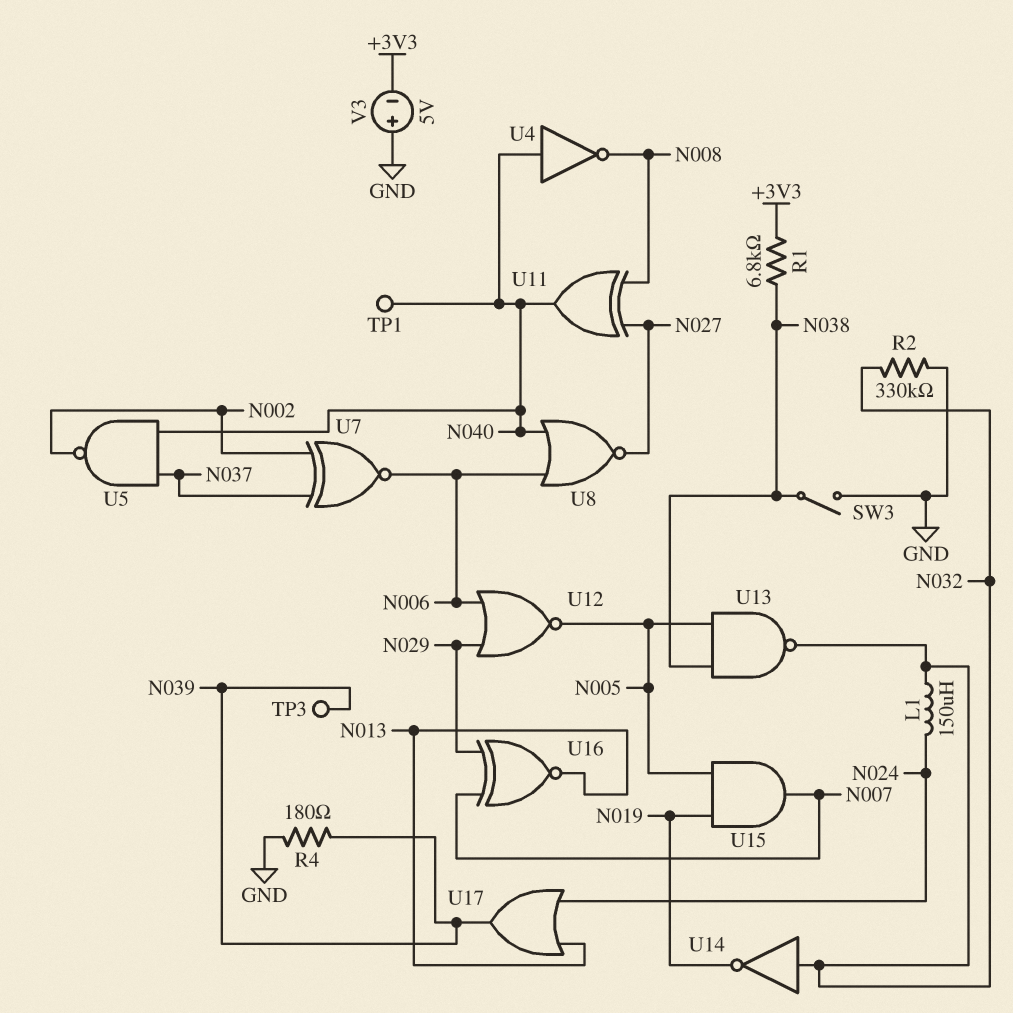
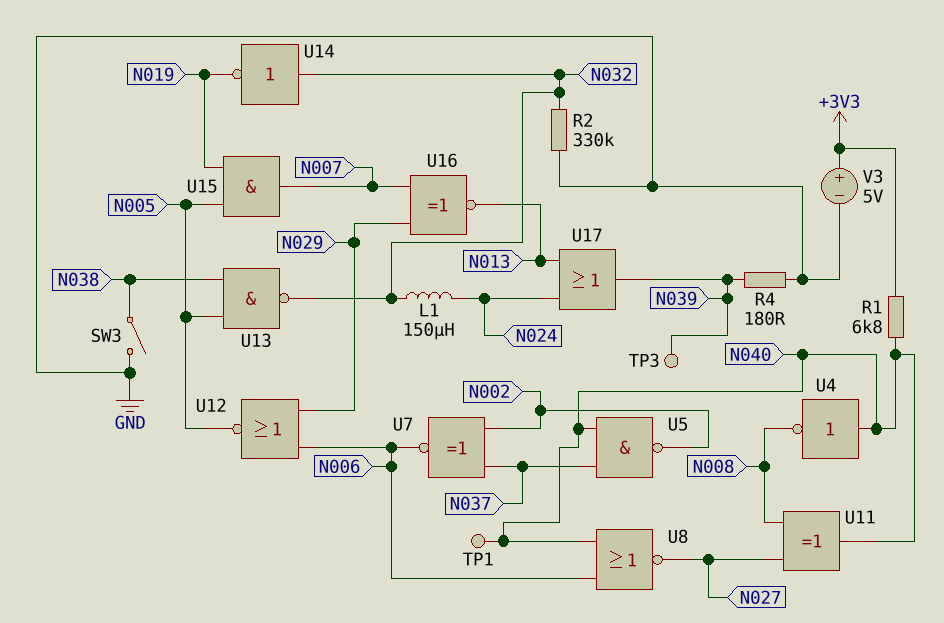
R1: 6.8k (+3V3, N038) -> 6.8k (+3V3, N040)
V3: 5V (plus GND, minus +3V3) -> 5V (plus +3V3, minus GND)

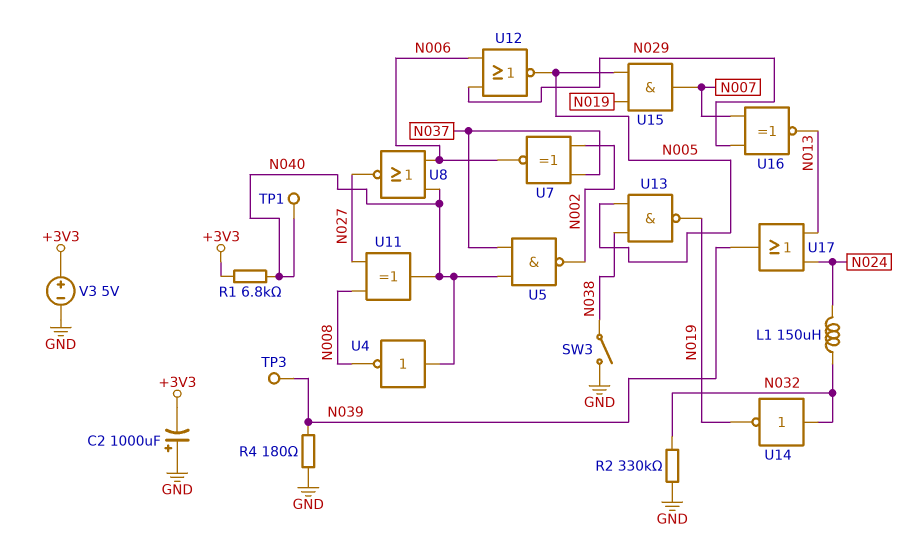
C2: none -> 1000uF (plus GND, minus +3V3)
U13: NAND (in N005, in N038, out N032) -> NAND (in N005, in N038, out N019)

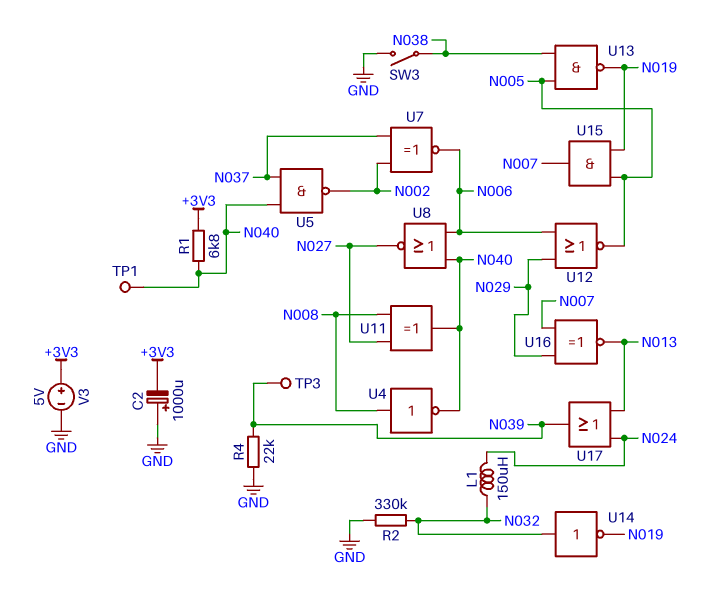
R4: 180 (GND, N039) -> 22k (GND, N039)
U4: NOT (in N040, out N008) -> NOT (in N008, out N040)

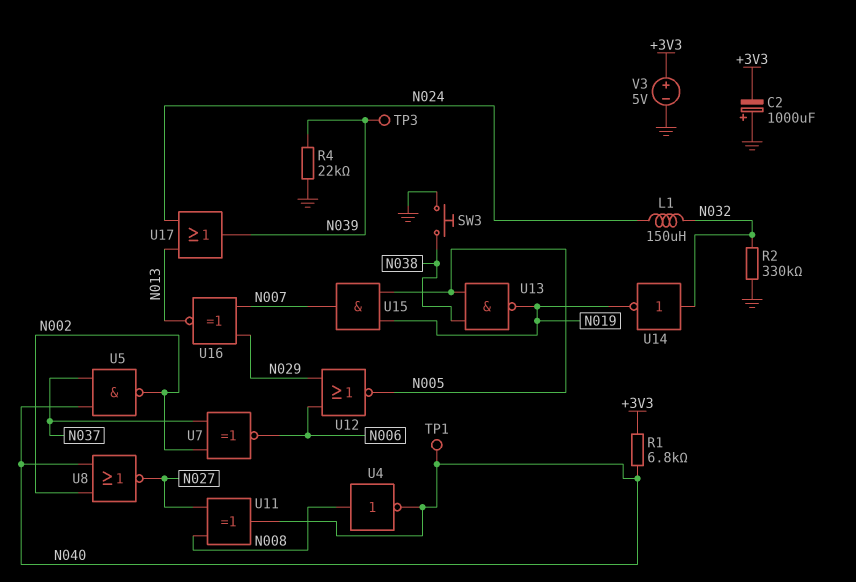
SW3: switch (GND, N038) -> button (GND, N038)
U8: NOR (in N006, in N040, out N027) -> NOR (in N002, in N040, out N027)

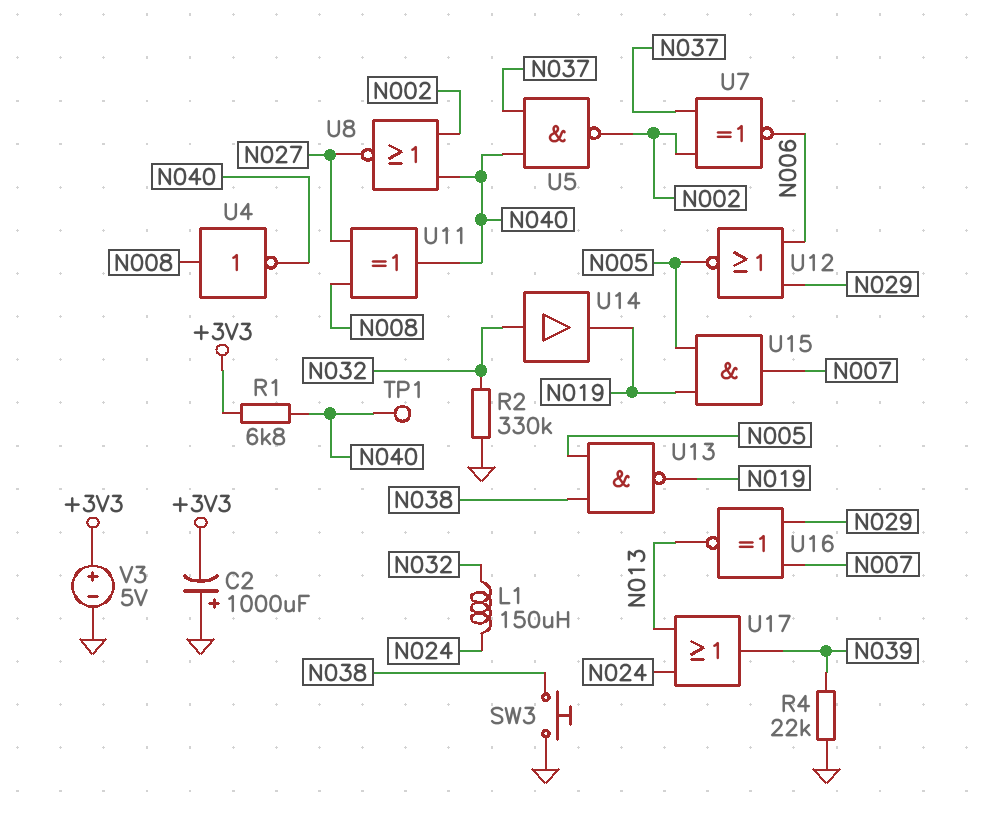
TP3: test point (N039) -> none
U14: NOT (in N032, out N019) -> buffer (in N032, out N019)

